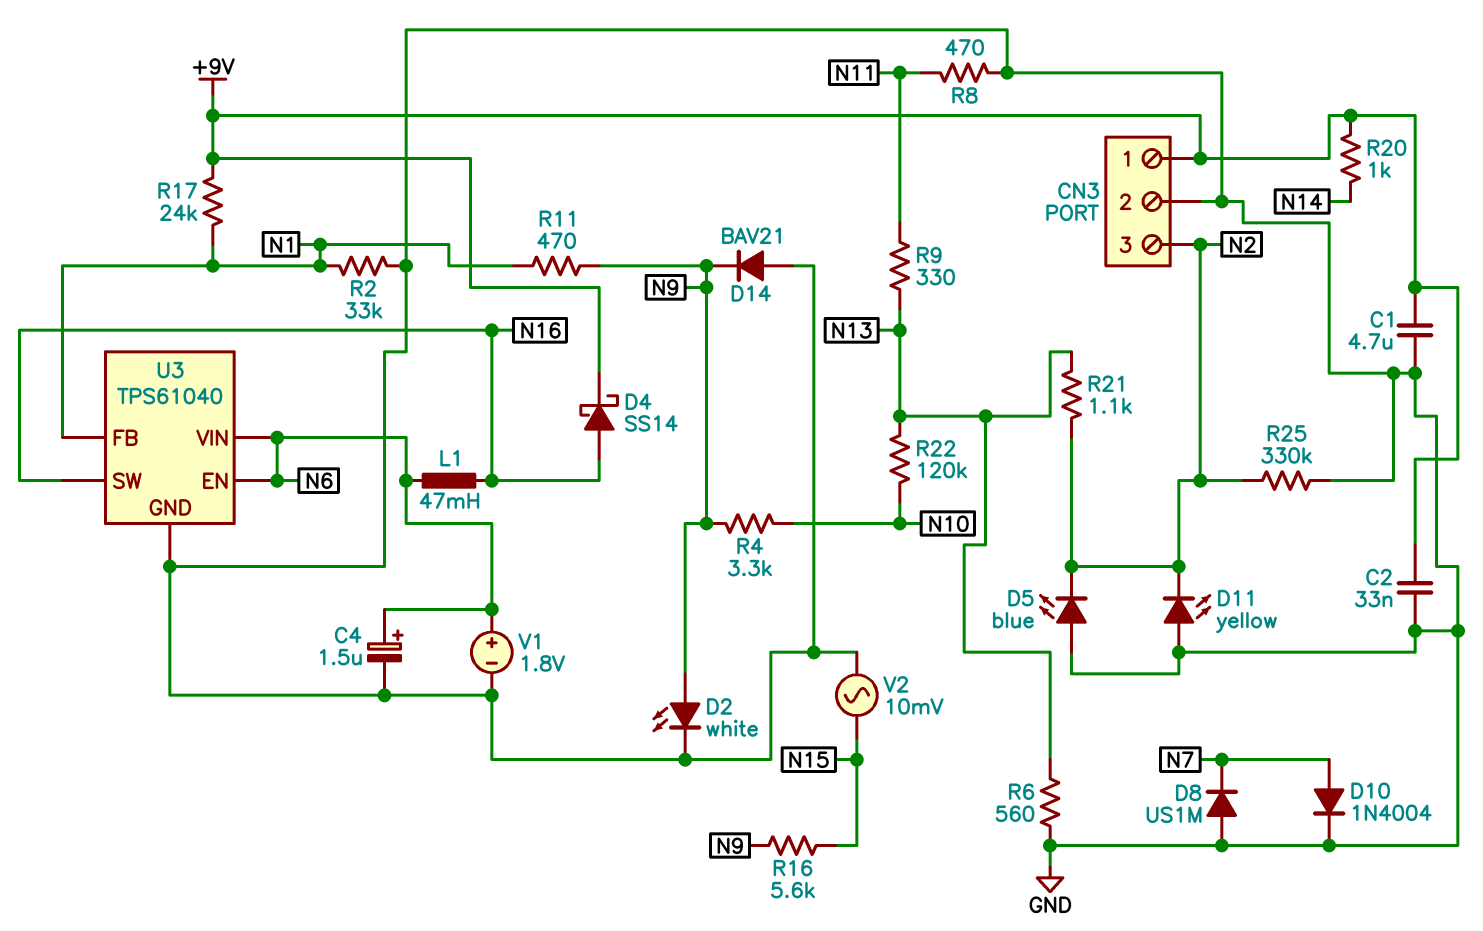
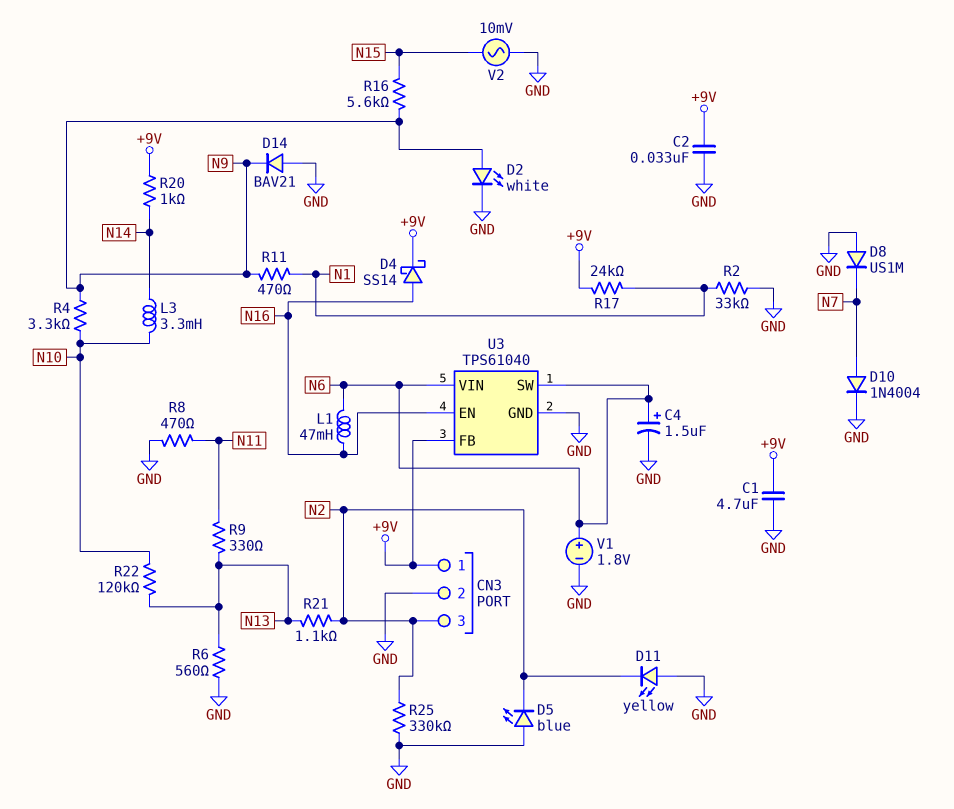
L3: none -> 3.3mH (N10, N14)
U3 pin EN: N6 -> N16
U3 pin FB: N1 -> +9V
U3 pin SW: N16 -> N6

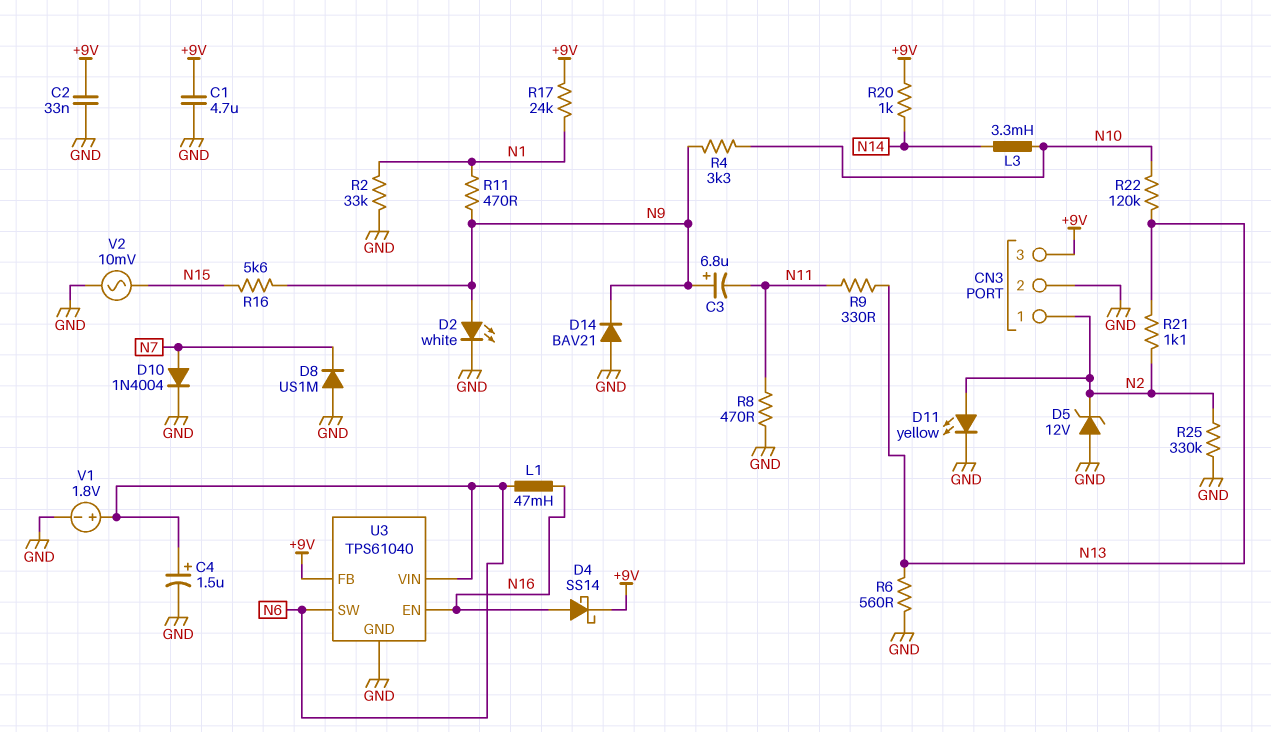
C3: none -> 6.8uF (plus N9, minus N11)
CN3 pin 1: +9V -> N2
CN3 pin 3: N2 -> +9V
D5: LED blue (A GND, K N2) -> zener 12V (A GND, K N2)
D11: LED yellow (A GND, K N2) -> LED yellow (A N2, K GND)

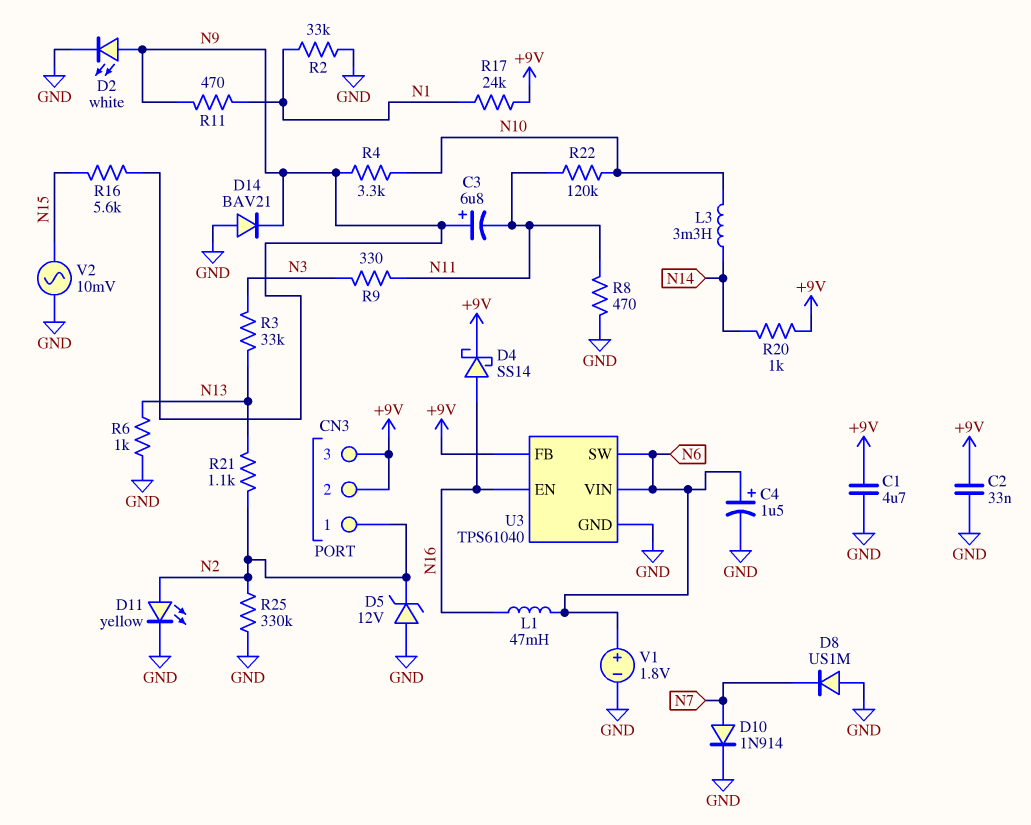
CN3 pin 2: GND -> +9V
D10: diode 1N4004 (A N7, K GND) -> diode 1N914 (A N7, K GND)
R3: none -> 33k (N3, N13)
R6: 560 (GND, N13) -> 1k (GND, N13)
R9: 330 (N11, N13) -> 330 (N3, N11)
R22: 120k (N10, N13) -> 120k (N10, N11)

